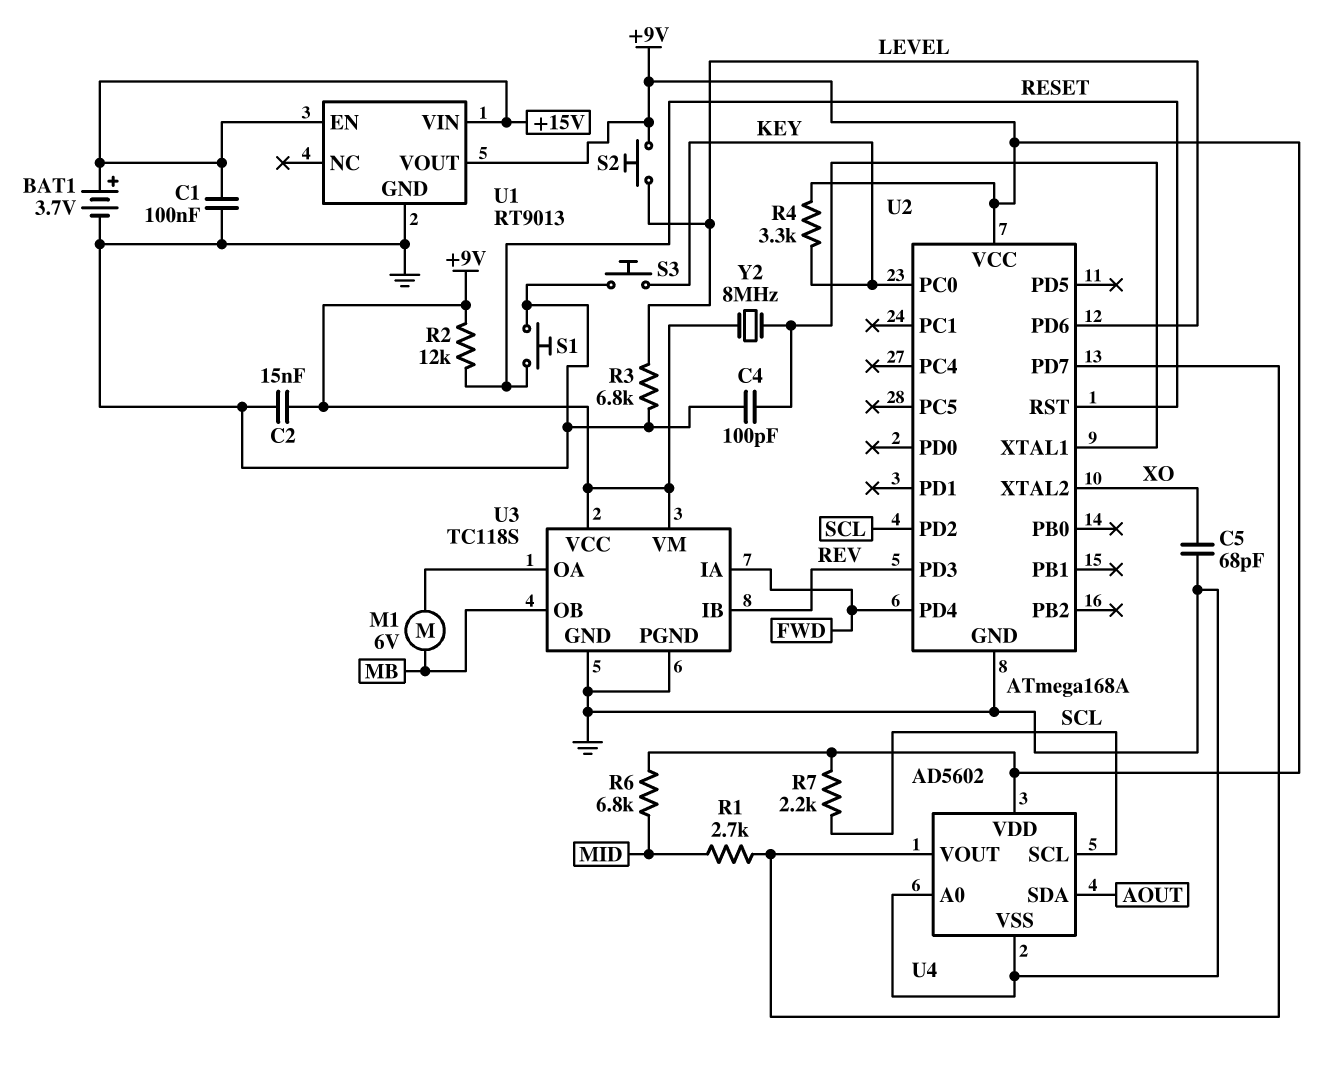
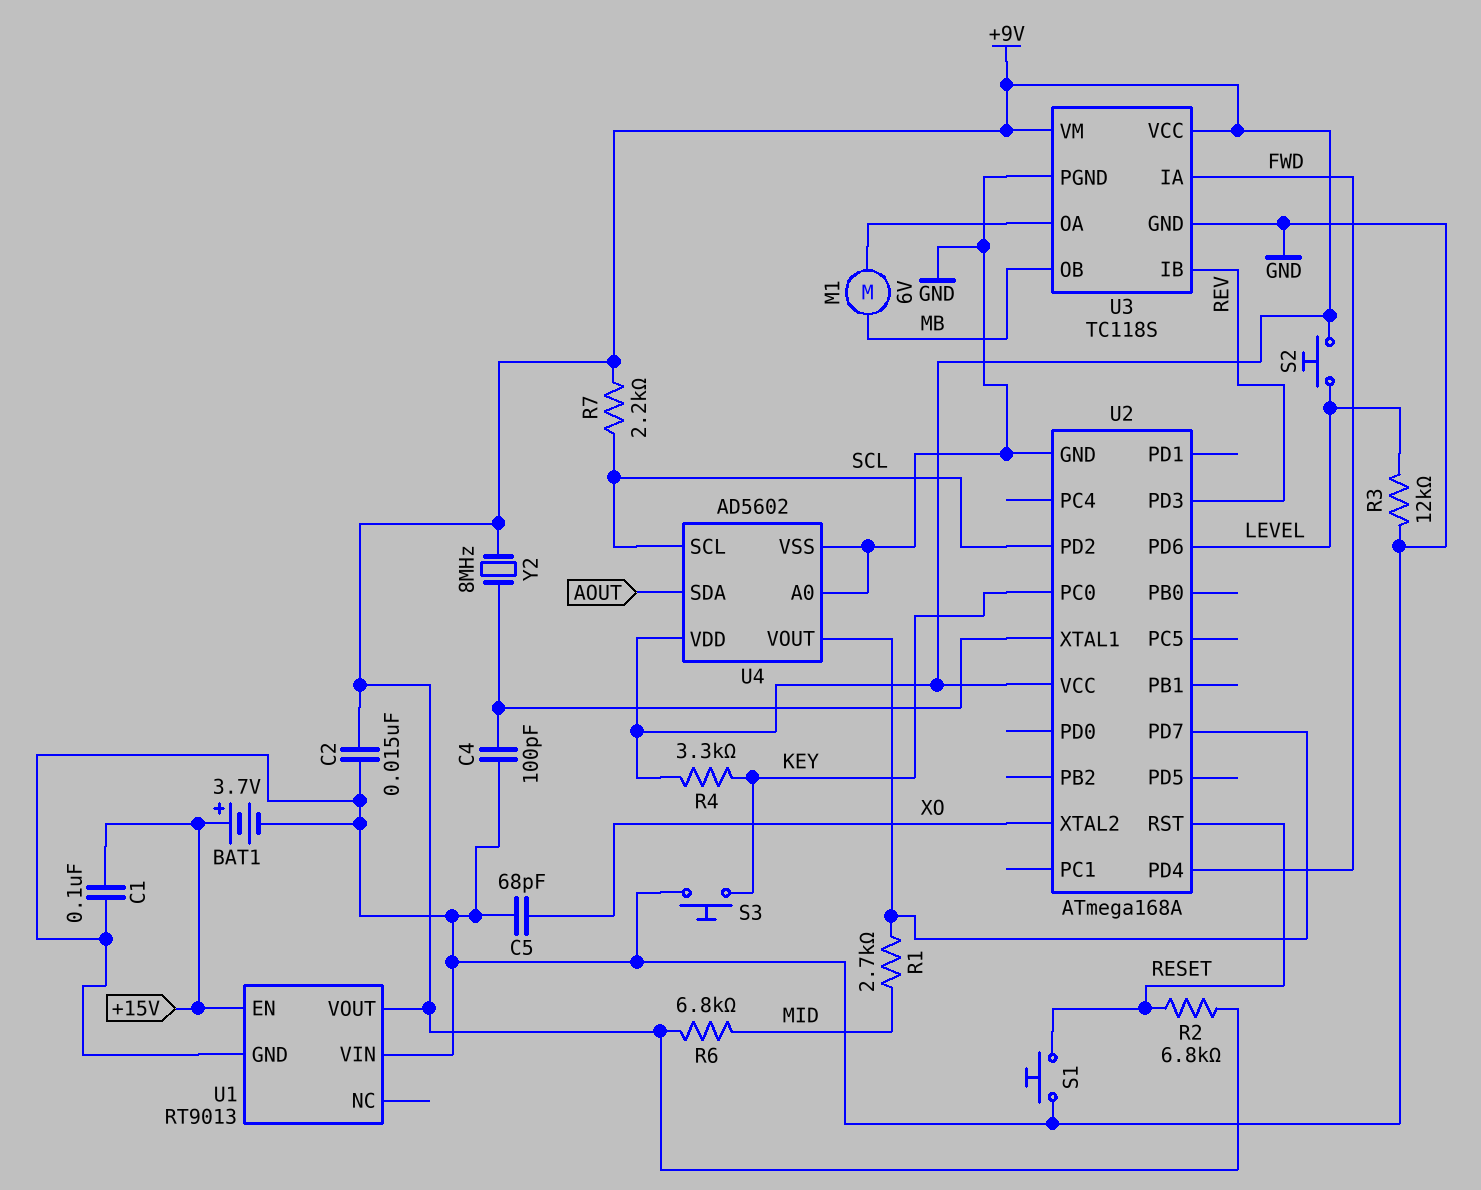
R2: 12k (+9V, RESET) -> 6.8k (+9V, RESET)
R3: 6.8k (GND, LEVEL) -> 12k (GND, LEVEL)
U1 pin VIN: +15V -> GND

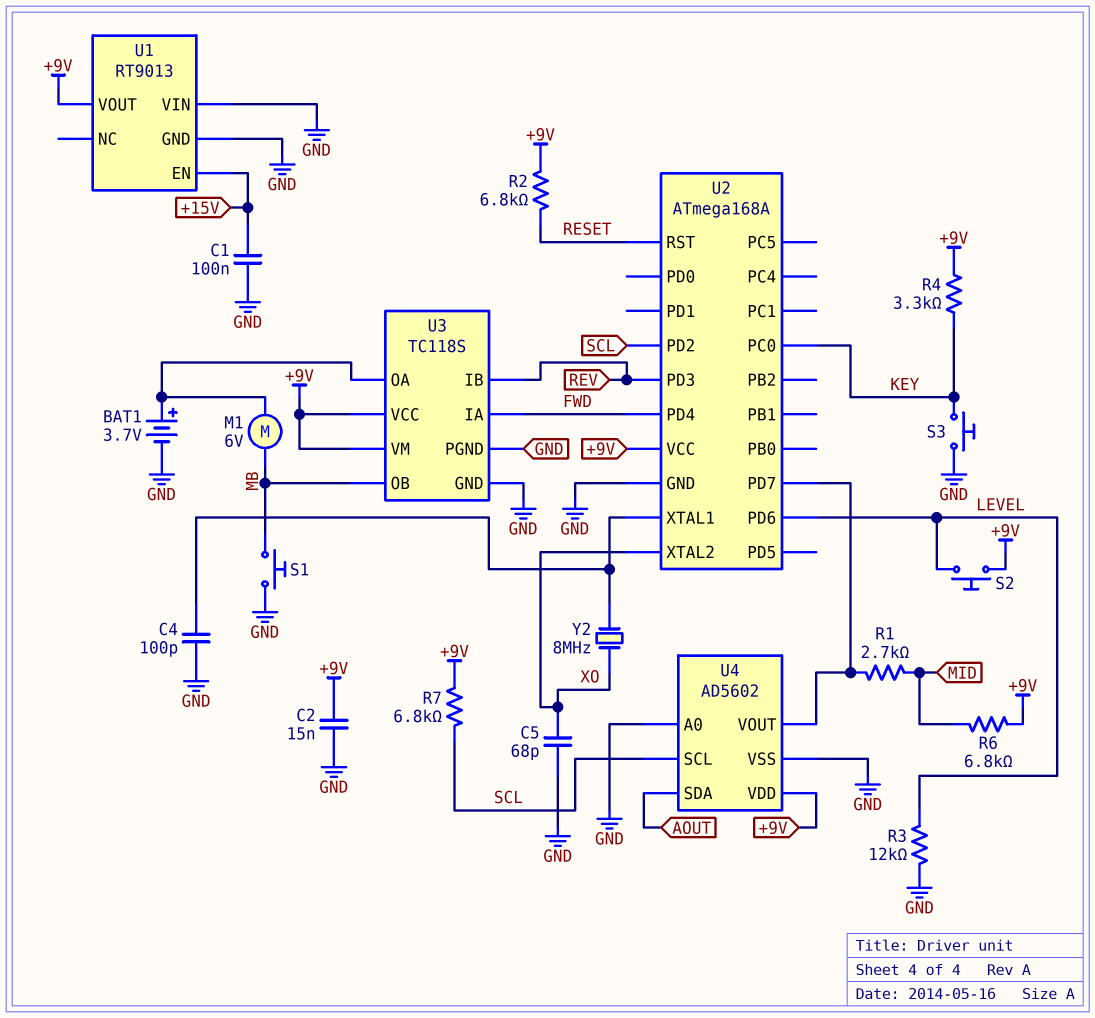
BAT1: 3.7V (plus +15V, minus GND) -> 3.7V (plus U3/OA, minus GND)
R7: 2.2k (+9V, SCL) -> 6.8k (+9V, SCL)
S1: button (GND, RESET) -> button (GND, MB)
Y2: 8MHz (+9V, U2/XTAL1) -> 8MHz (U2/XTAL1, XO)

